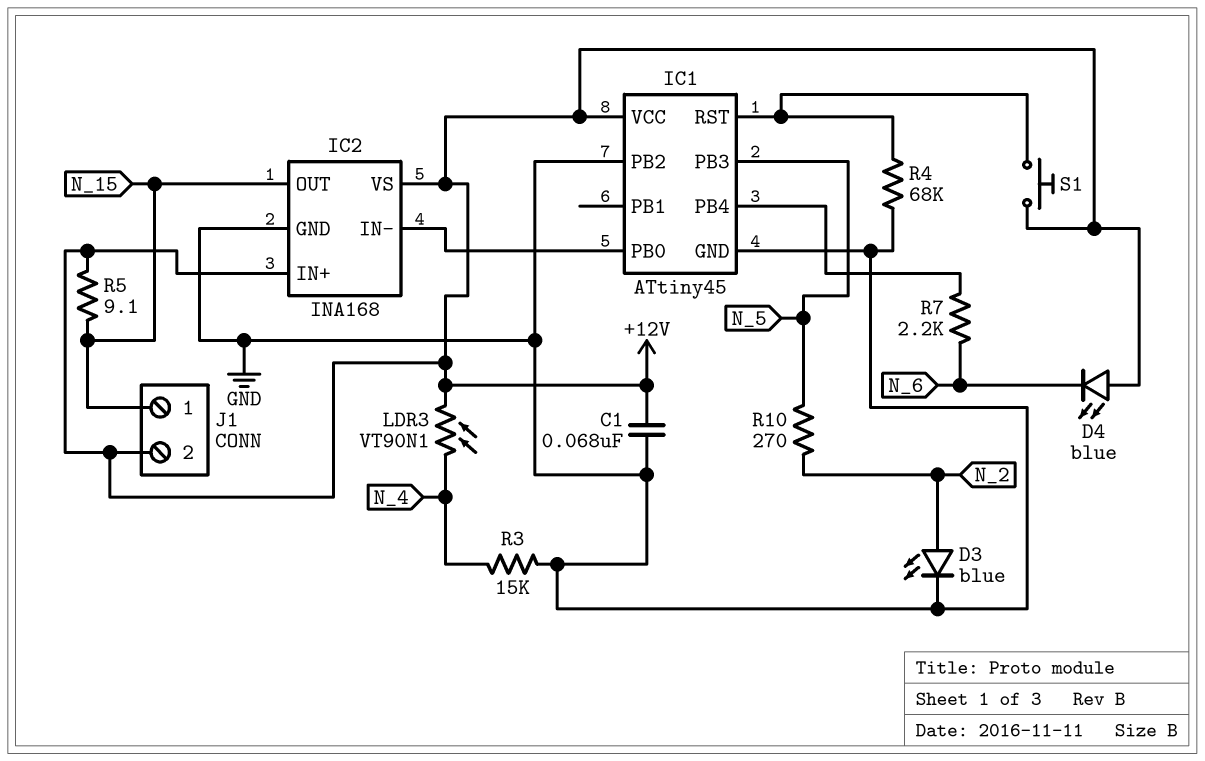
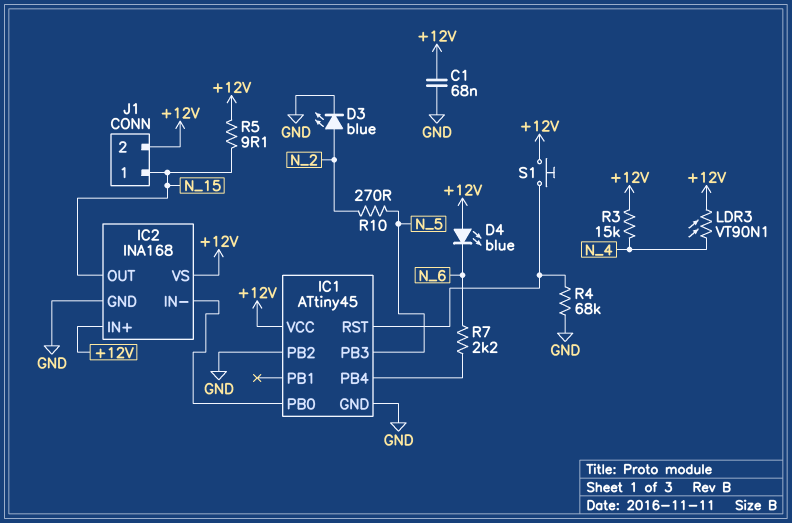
R3: 15k (GND, N_4) -> 15k (+12V, N_4)

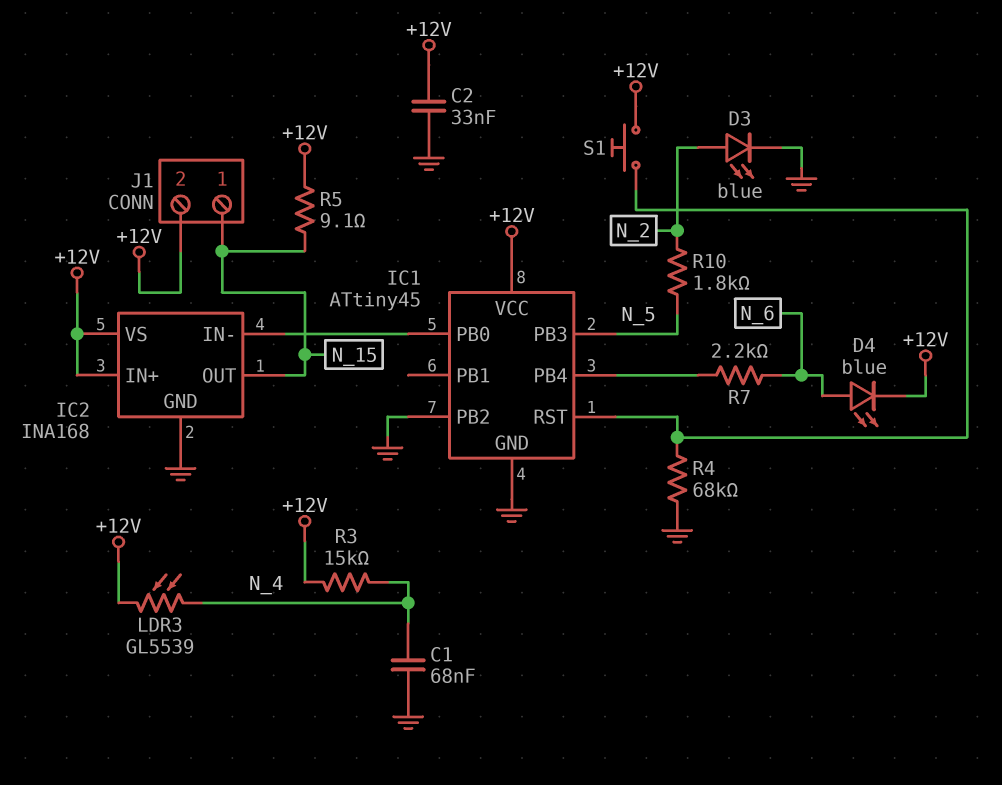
C1: 68nF (+12V, GND) -> 68nF (GND, N_4)
C2: none -> 33nF (+12V, GND)
D4: LED blue (A +12V, K N_6) -> LED blue (A N_6, K +12V)
LDR3: VT90N1 (+12V, N_4) -> GL5539 (+12V, N_4)
R10: 270 (N_2, N_5) -> 1.8k (N_2, N_5)

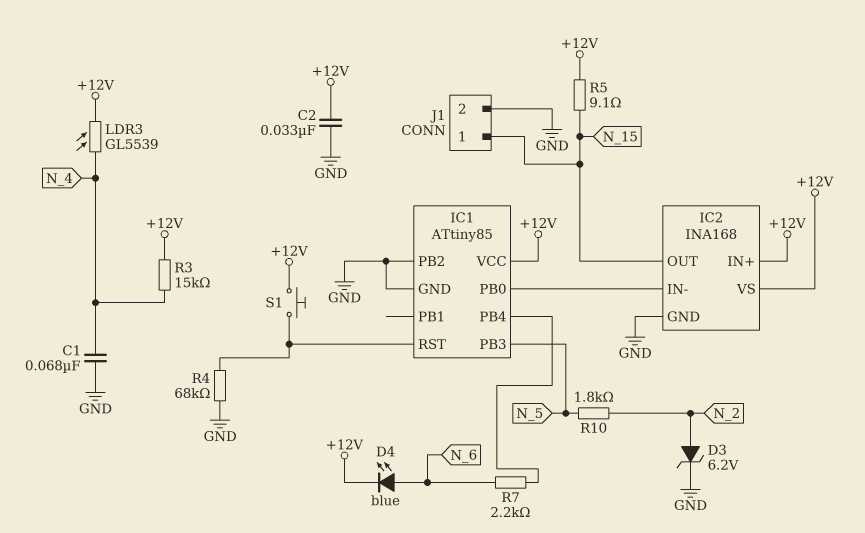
D3: LED blue (A N_2, K GND) -> zener 6.2V (A N_2, K GND)
IC1: ATtiny45 -> ATtiny85
J1 pin 2: +12V -> GND

